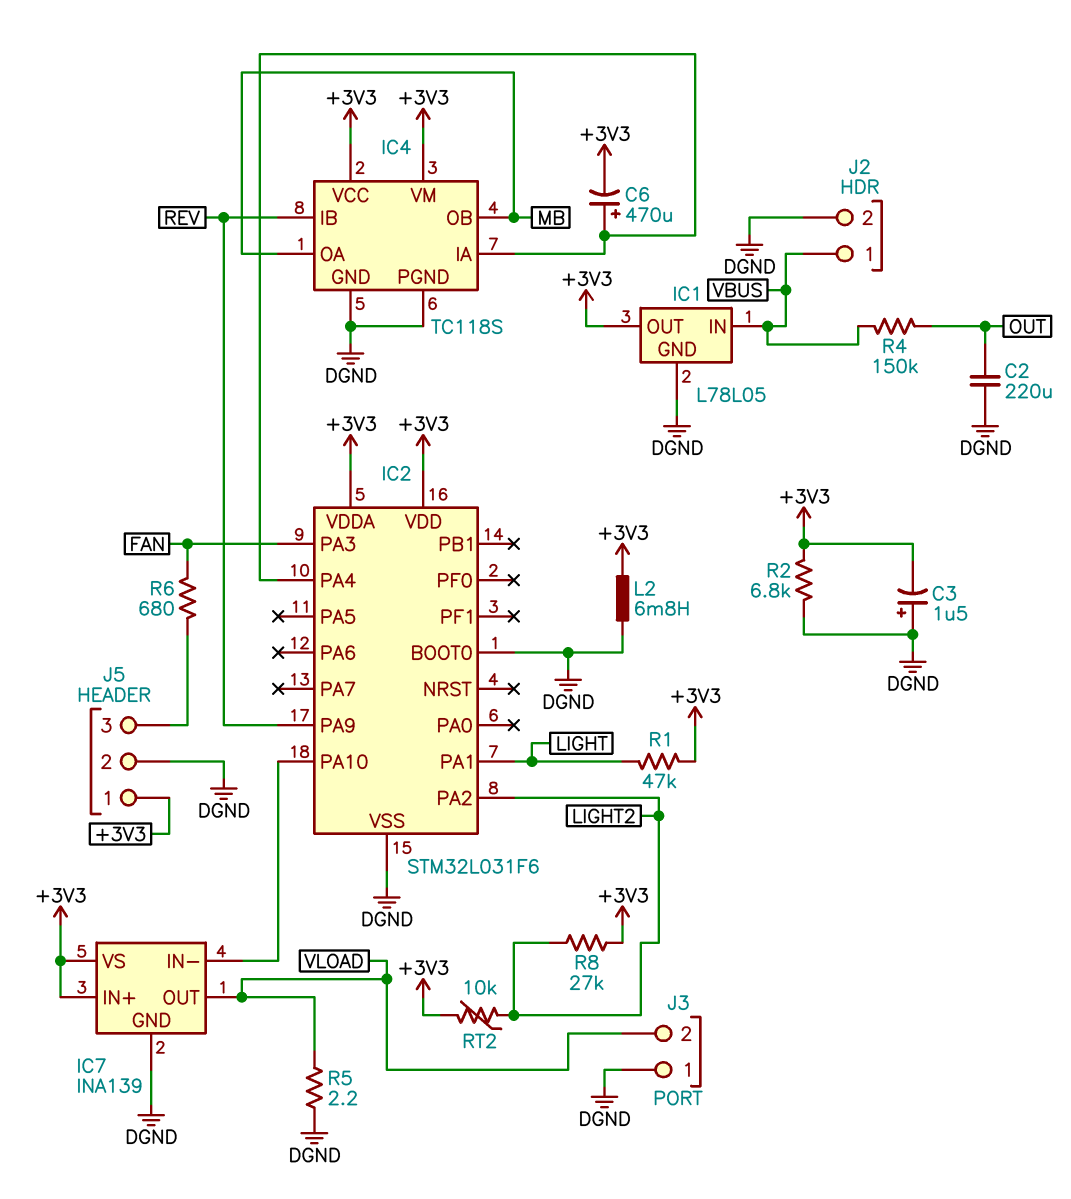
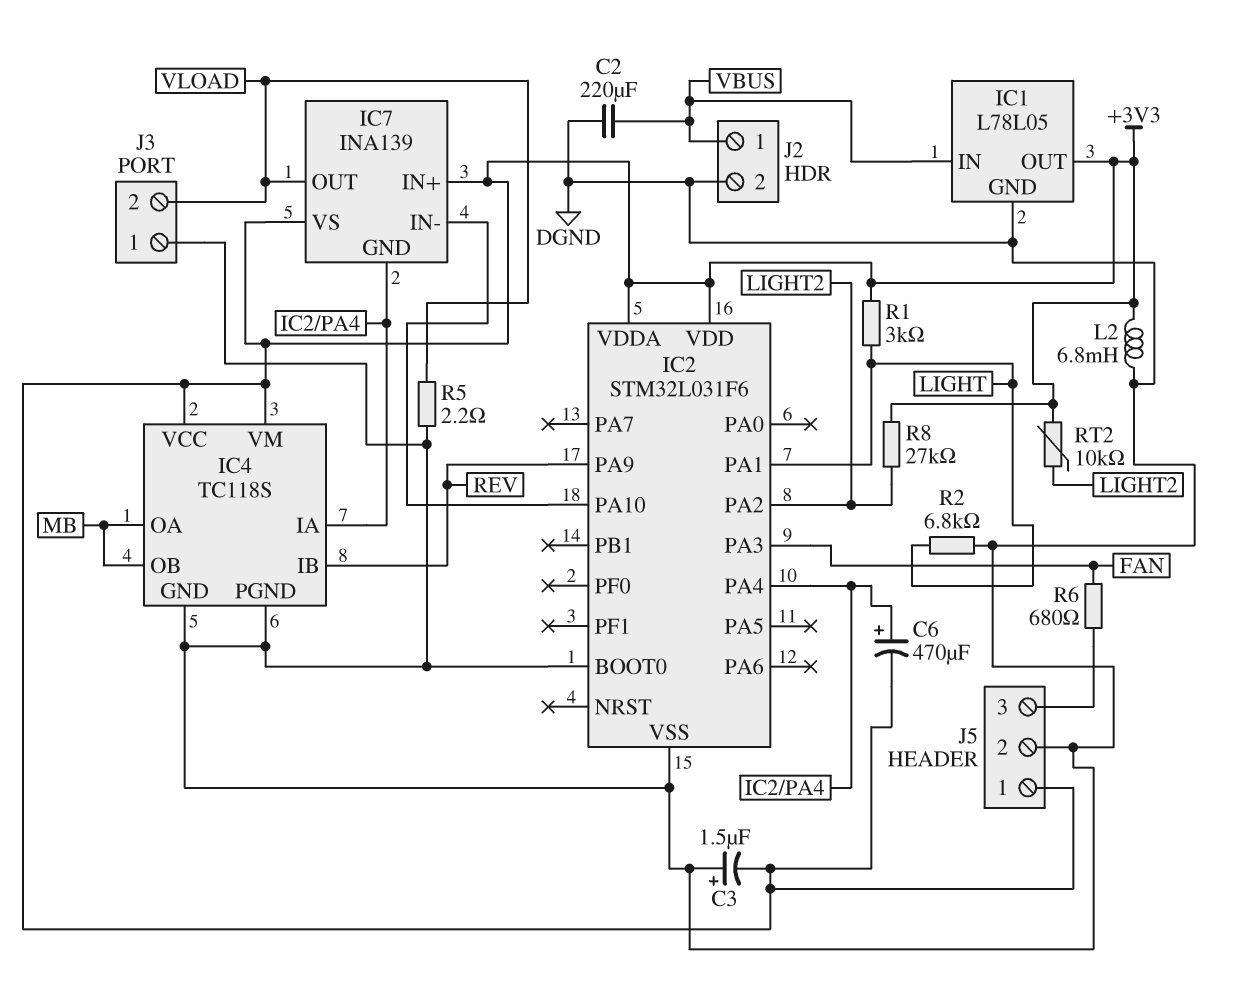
C2: 220uF (DGND, OUT) -> 220uF (DGND, VBUS)
IC7 pin GND: DGND -> IC2/PA4
R1: 47k (+3V3, LIGHT) -> 3k (+3V3, LIGHT)
R2: 6.8k (+3V3, DGND) -> 6.8k (DGND, LIGHT)
R4: 150k (OUT, VBUS) -> none

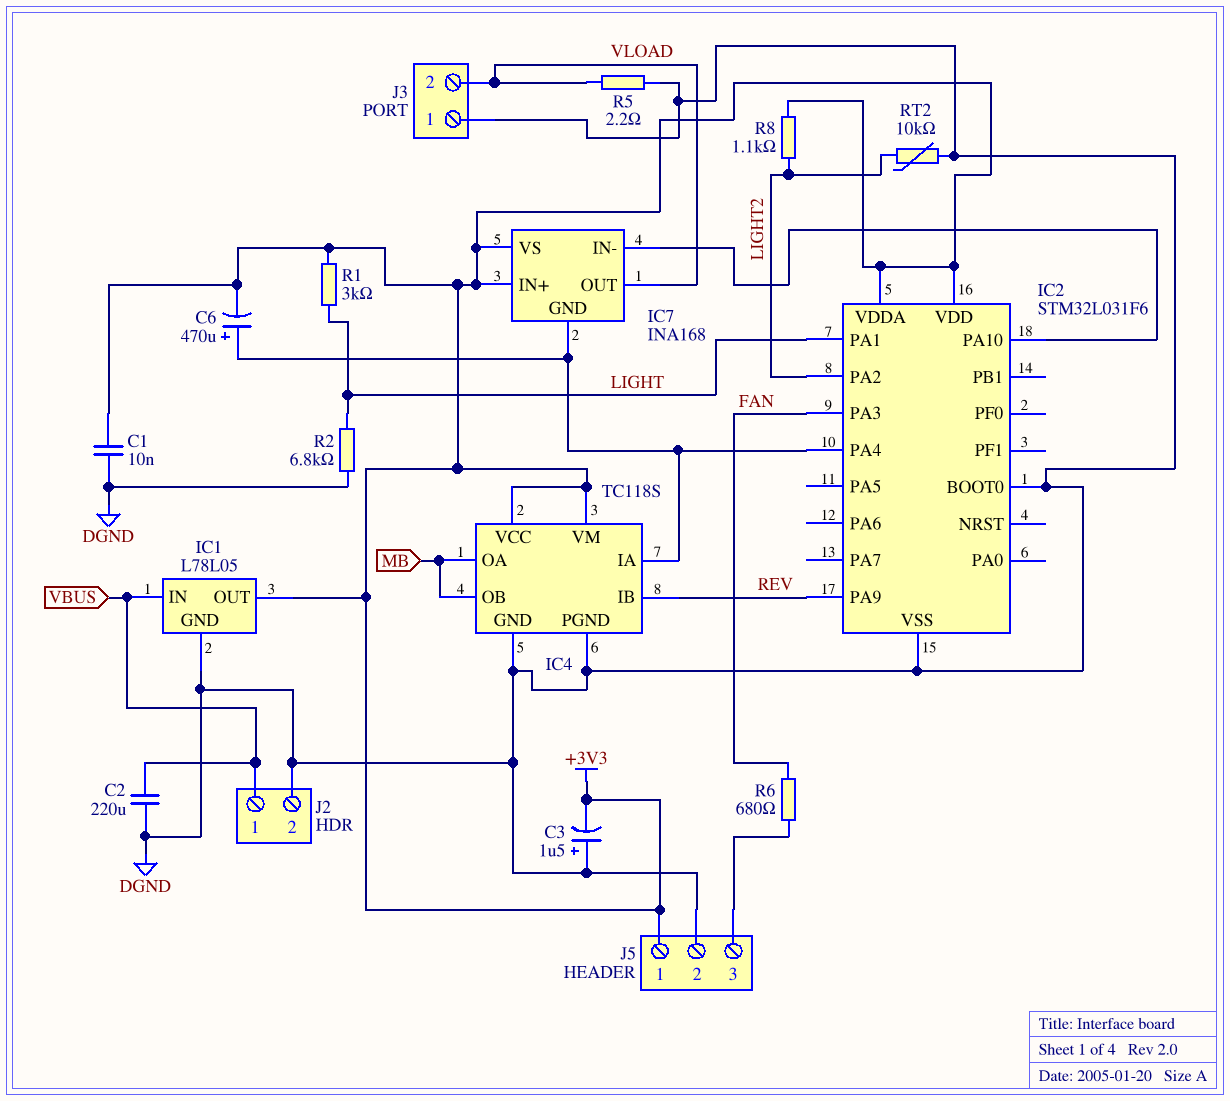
C1: none -> 10nF (+3V3, DGND)
IC7: INA139 -> INA168
L2: 6.8mH (+3V3, DGND) -> none
R8: 27k (+3V3, LIGHT2) -> 1.1k (+3V3, LIGHT2)
RT2: 10k (+3V3, LIGHT2) -> 10k (DGND, LIGHT2)

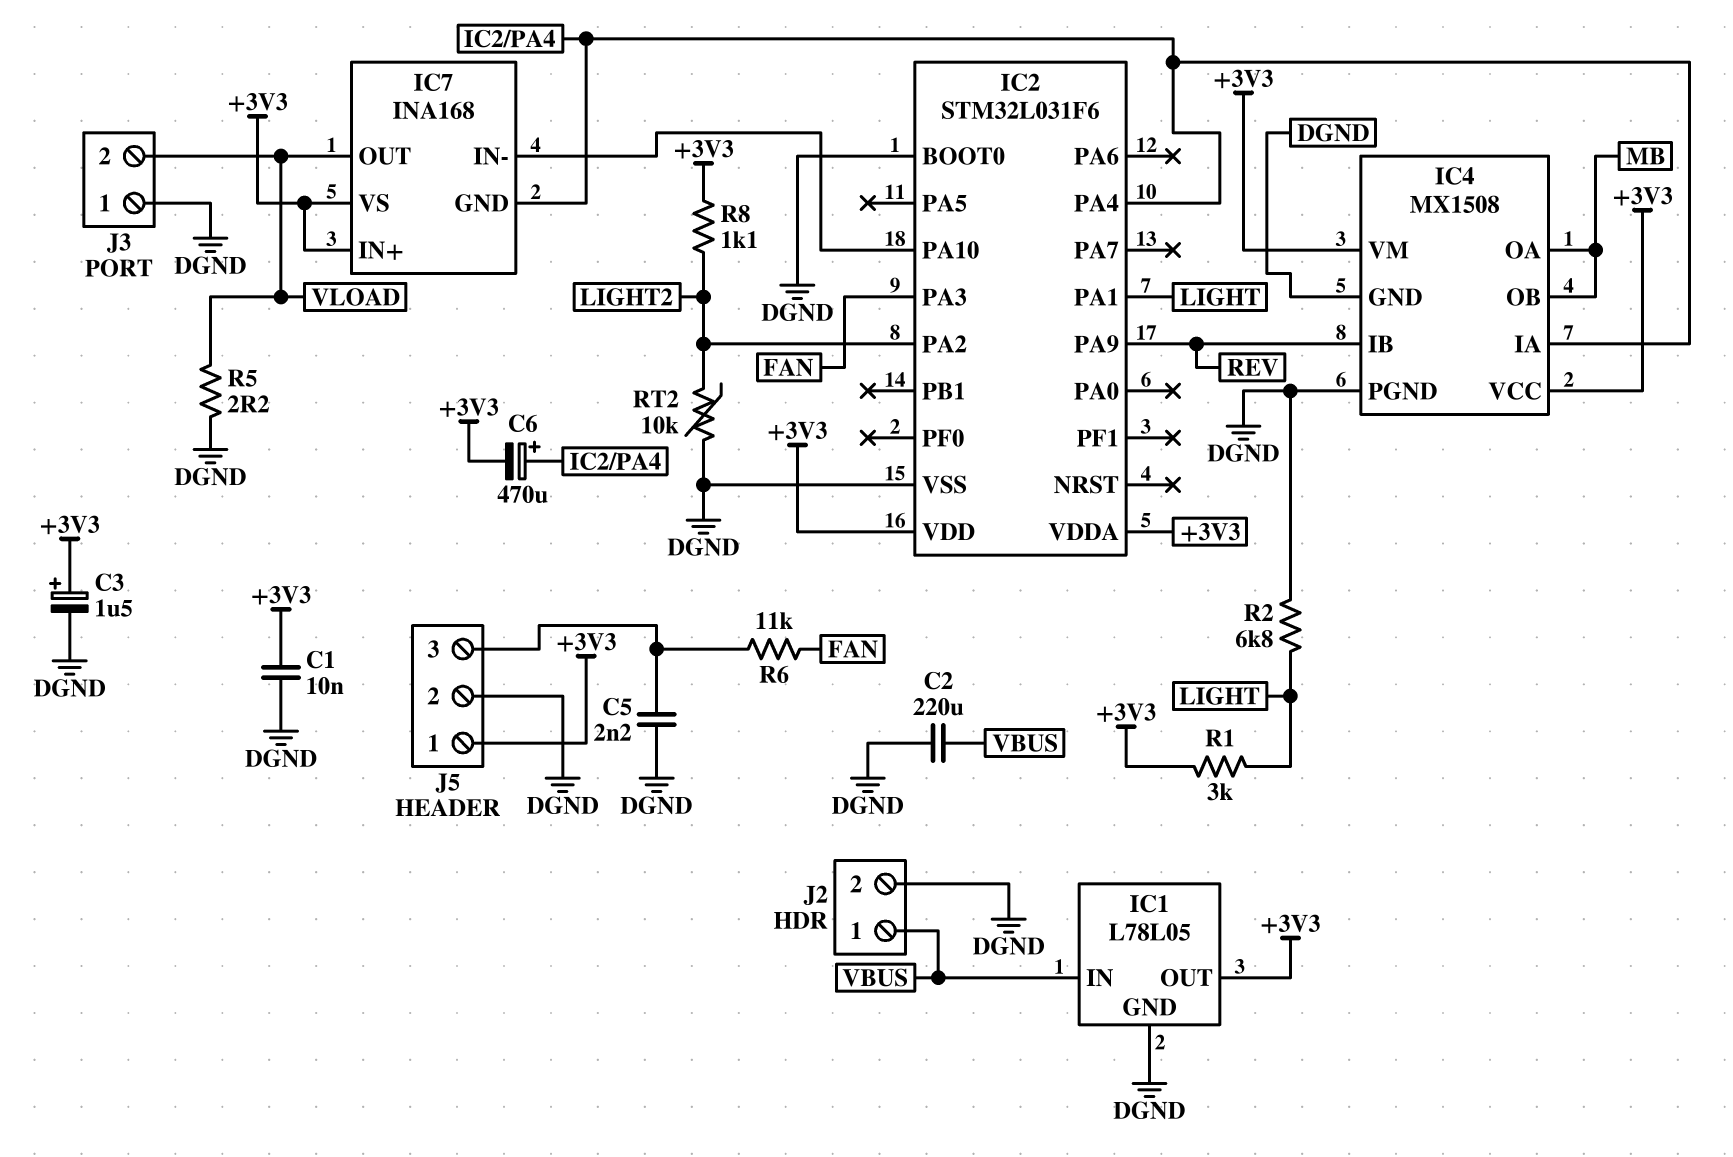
C3: 1.5uF (plus DGND, minus +3V3) -> 1.5uF (plus +3V3, minus DGND)
C5: none -> 2.2nF (DGND, J5/3)
IC4: TC118S -> MX1508
R6: 680 (FAN, J5/3) -> 11k (FAN, J5/3)

